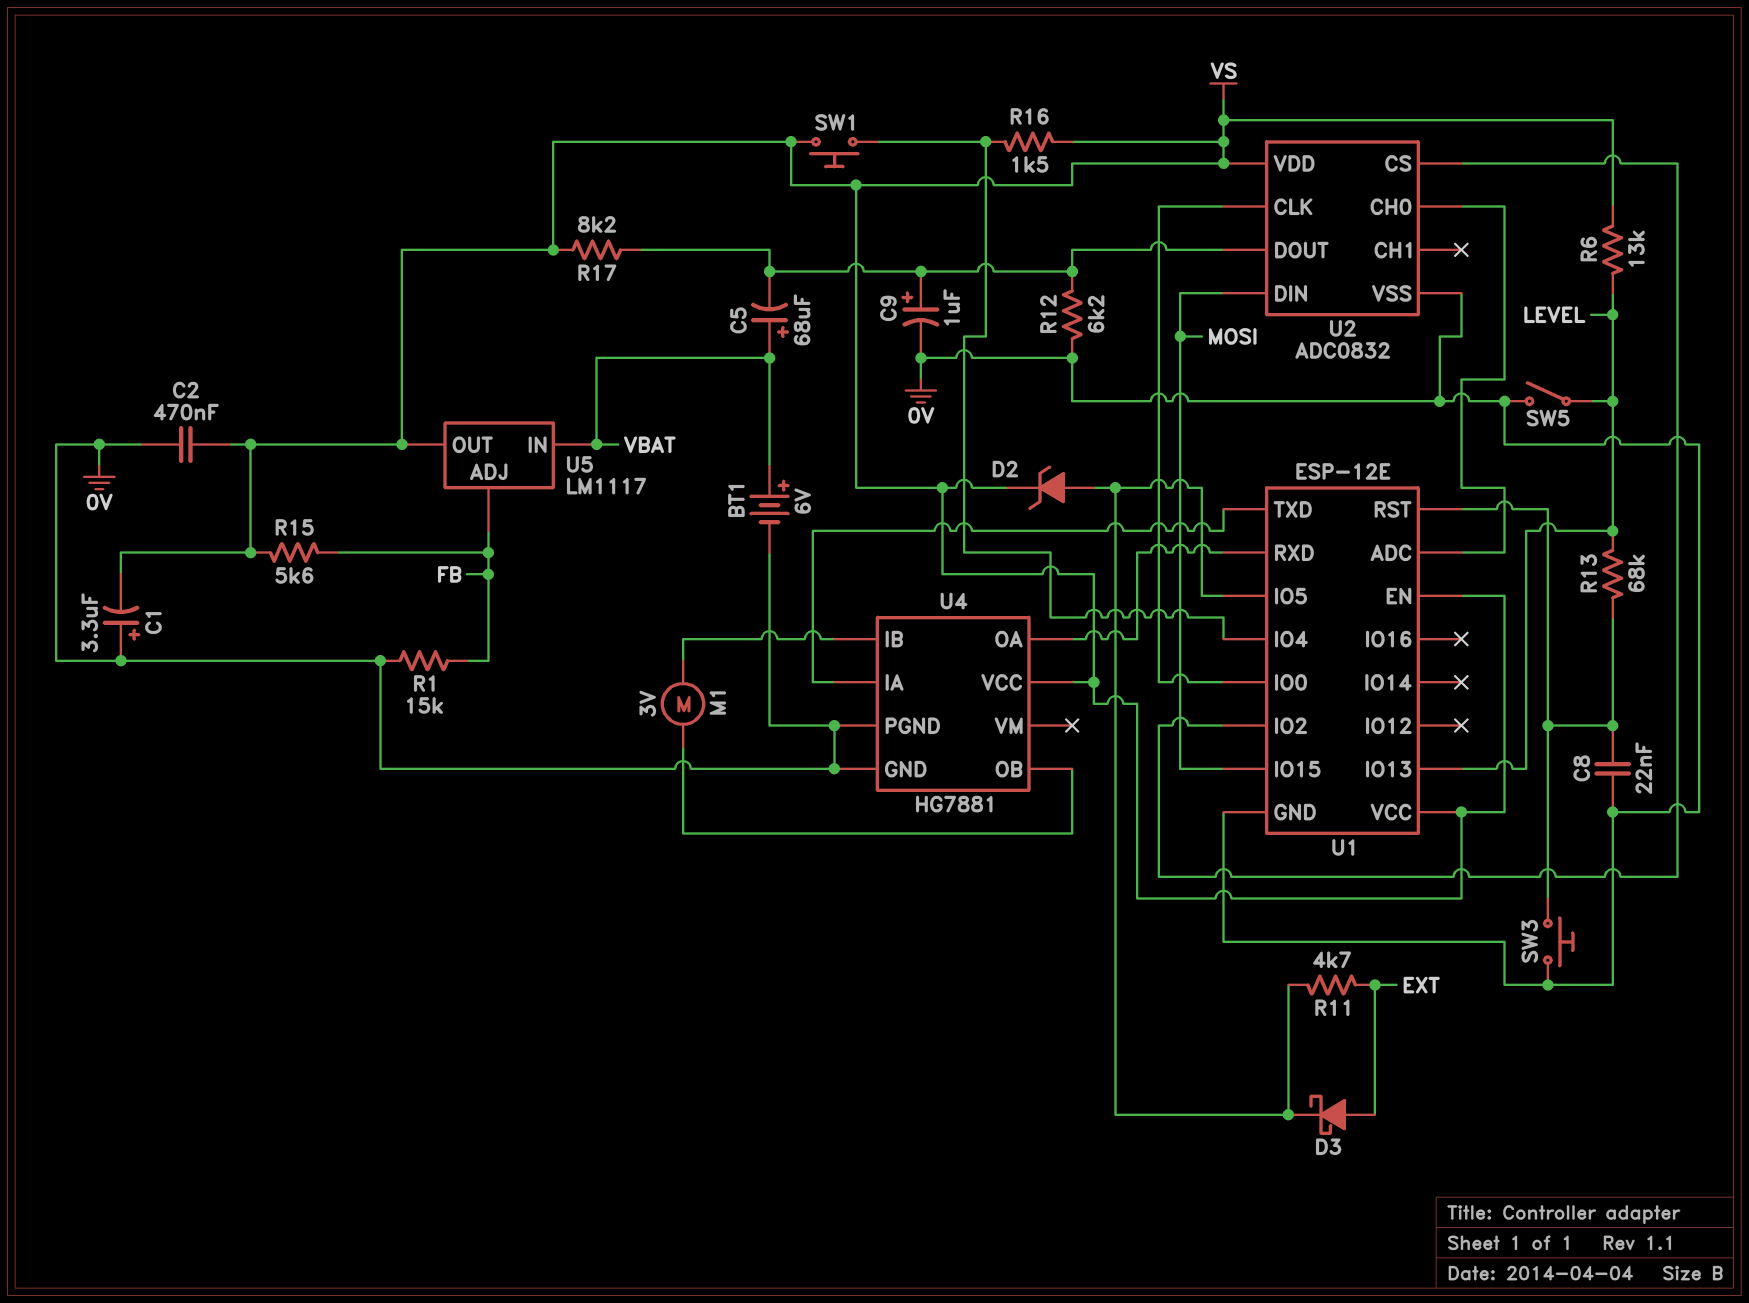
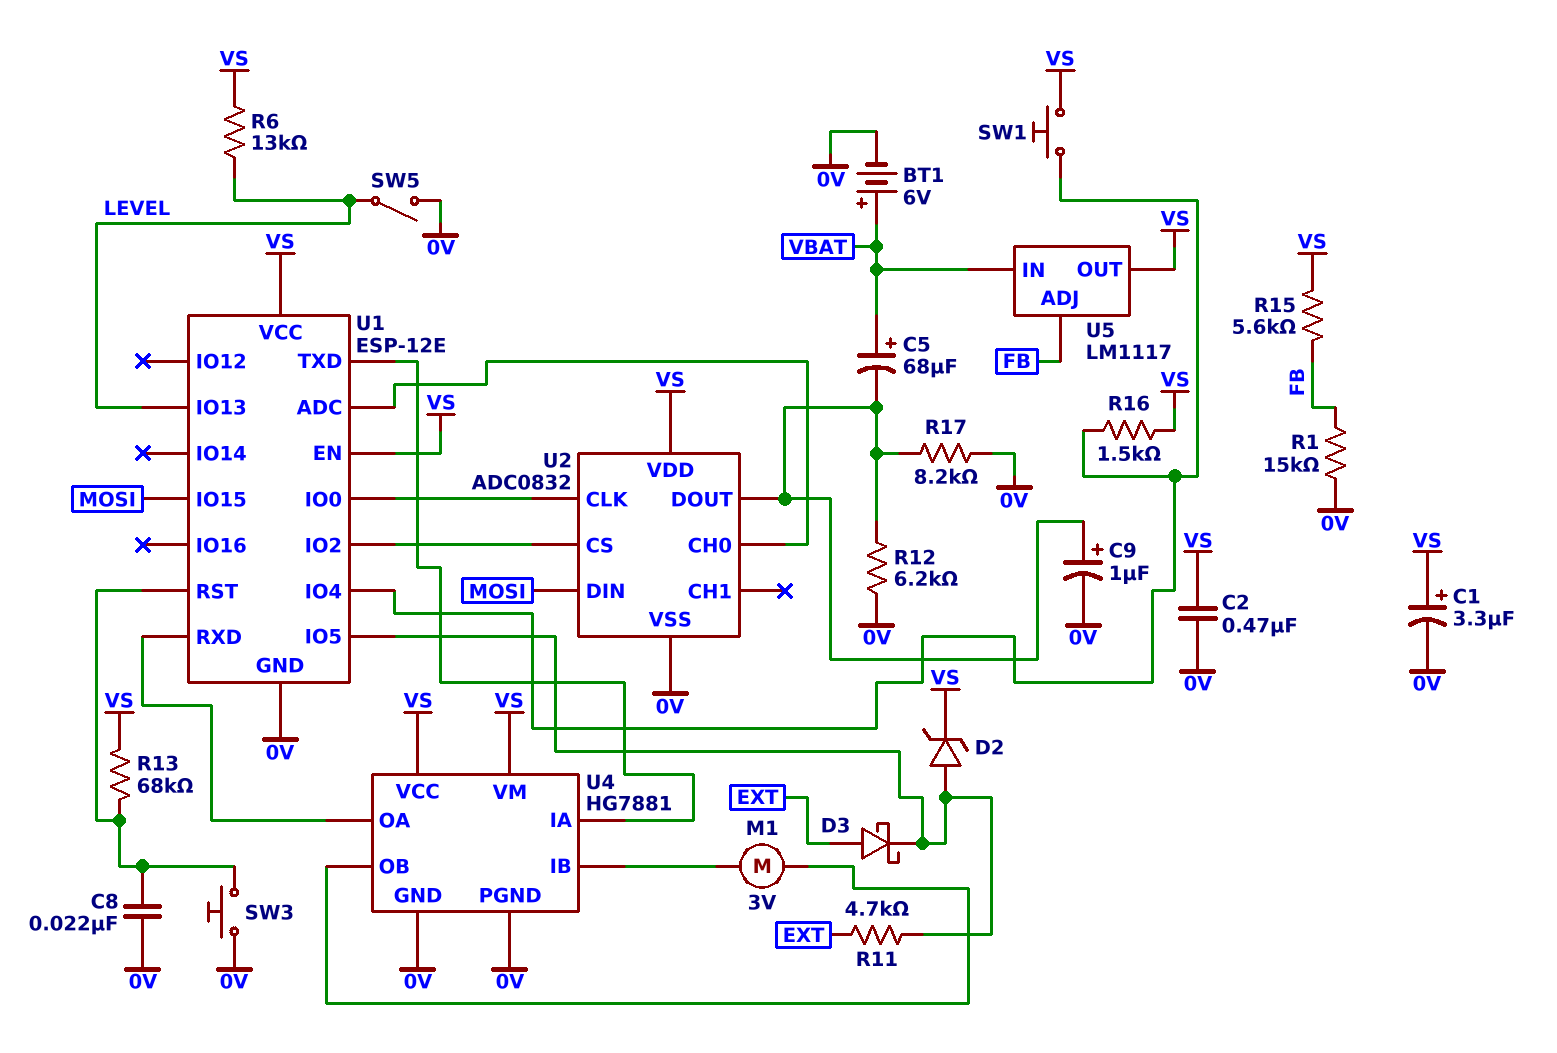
C1: 3.3uF (plus 0V, minus VS) -> 3.3uF (plus VS, minus 0V)
R13: 68k (LEVEL, U1/RST) -> 68k (U1/RST, VS)
R17: 8.2k (U2/DOUT, VS) -> 8.2k (0V, U2/DOUT)
U4 pin VM: none -> VS

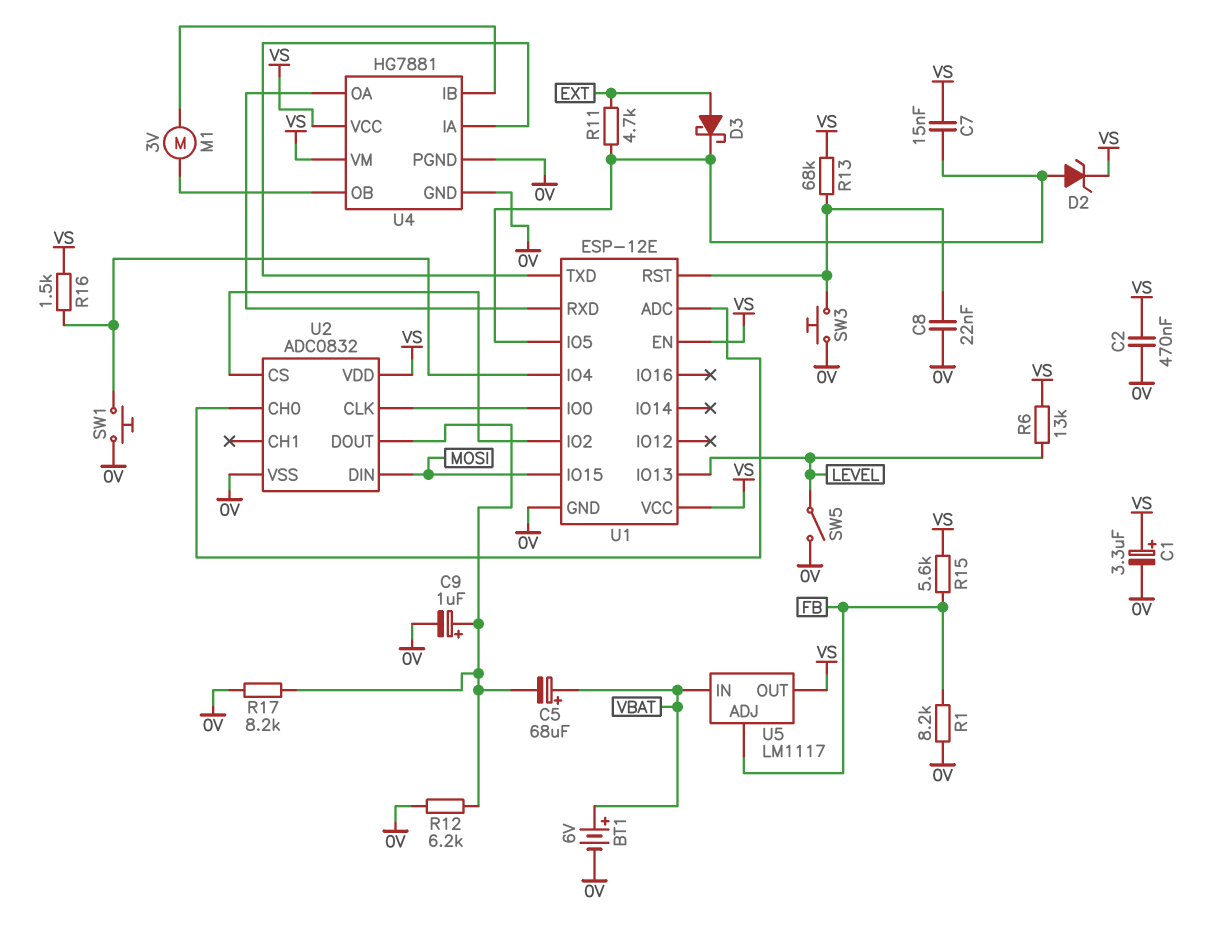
C7: none -> 15nF (U1/IO5, VS)
R1: 15k (0V, FB) -> 8.2k (0V, FB)
SW1: button (U1/IO4, VS) -> button (0V, U1/IO4)

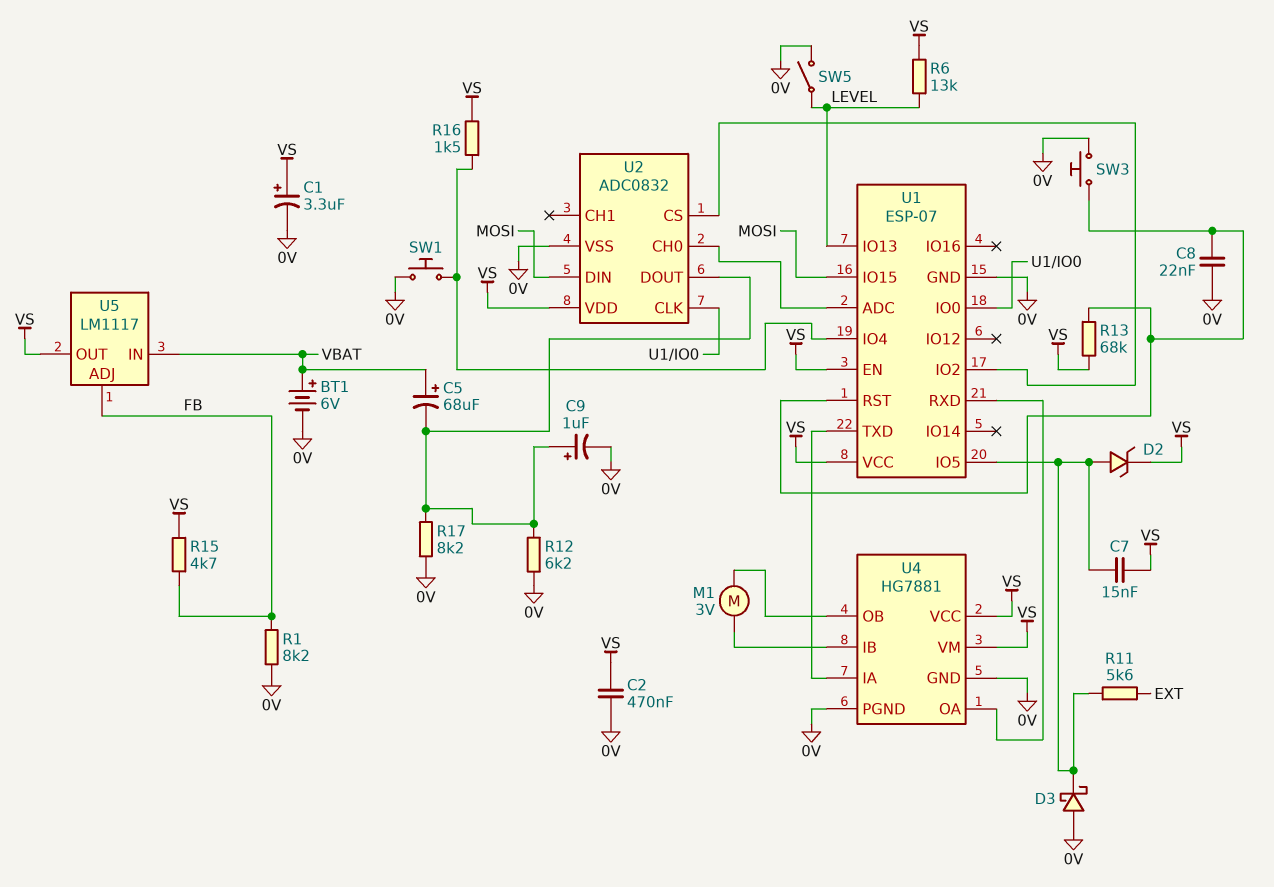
D3: schottky (A EXT, K U1/IO5) -> schottky (A 0V, K U1/IO5)
R11: 4.7k (EXT, U1/IO5) -> 5.6k (EXT, U1/IO5)
R15: 5.6k (FB, VS) -> 4.7k (FB, VS)
U1: ESP-12E -> ESP-07

